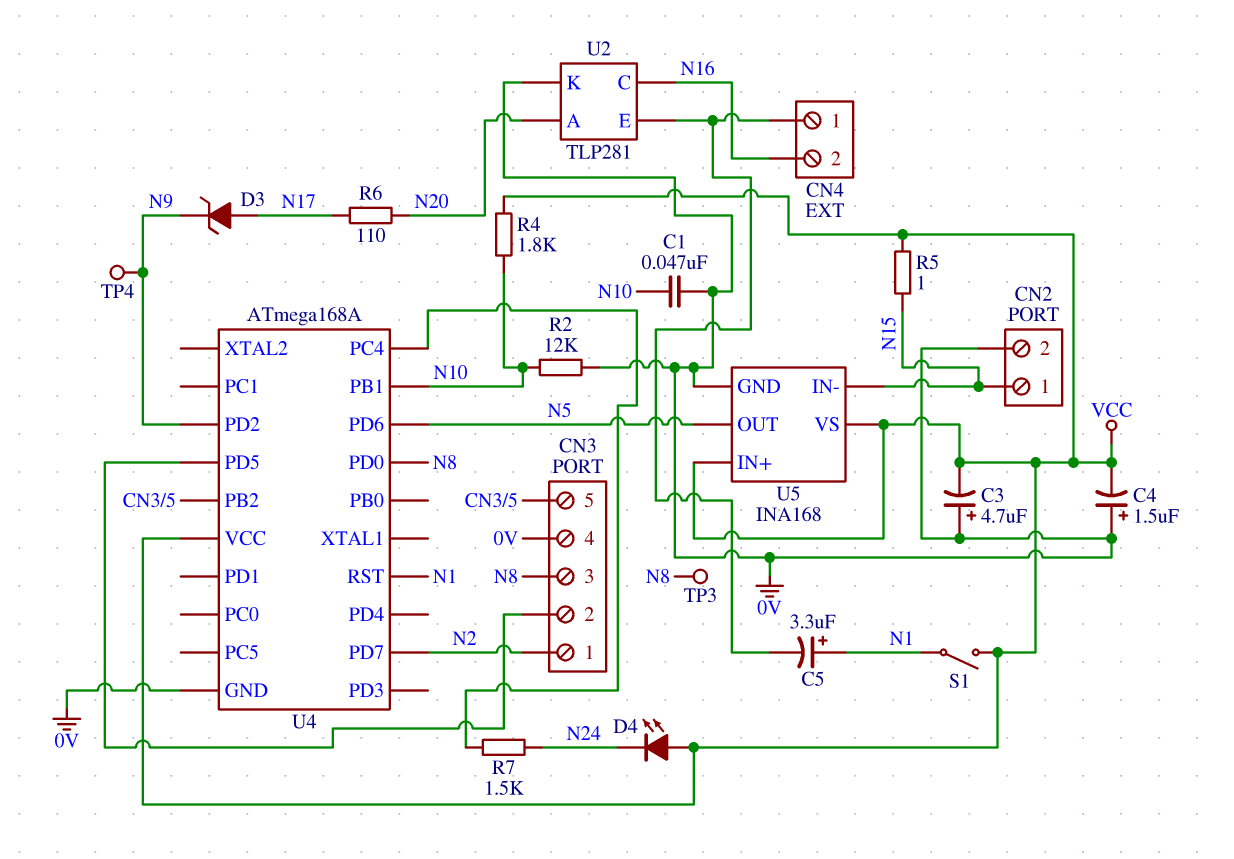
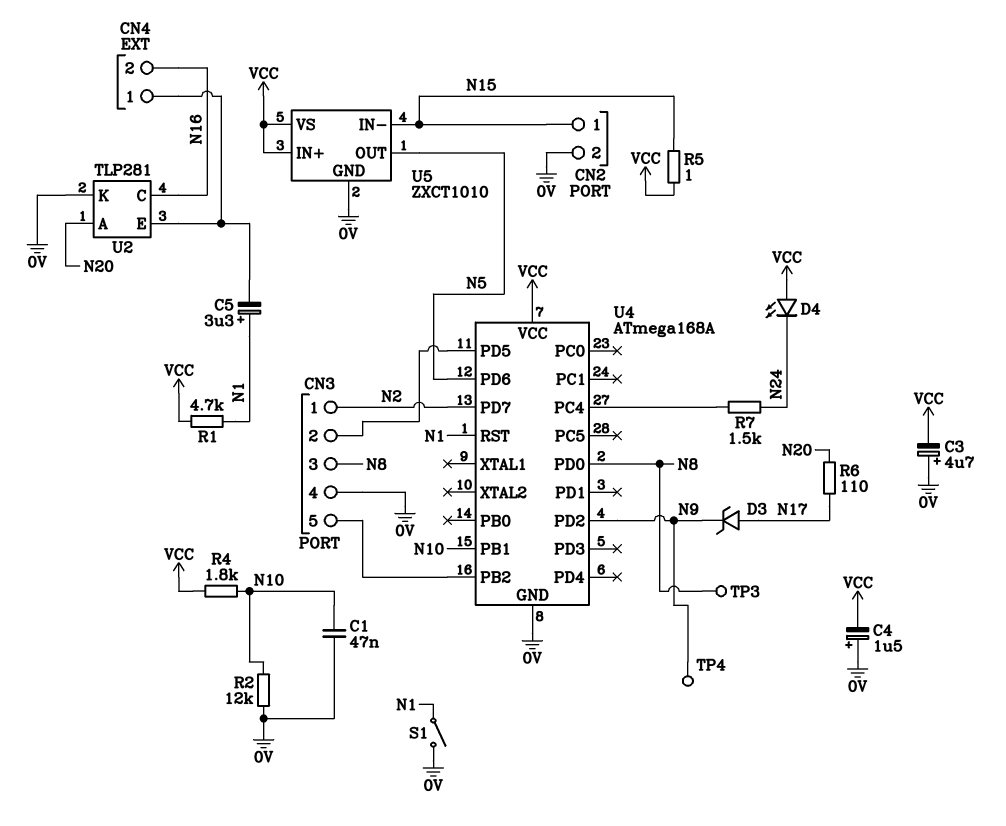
R1: none -> 4.7k (N1, VCC)
S1: switch (N1, VCC) -> switch (0V, N1)
U5: INA168 -> ZXCT1010

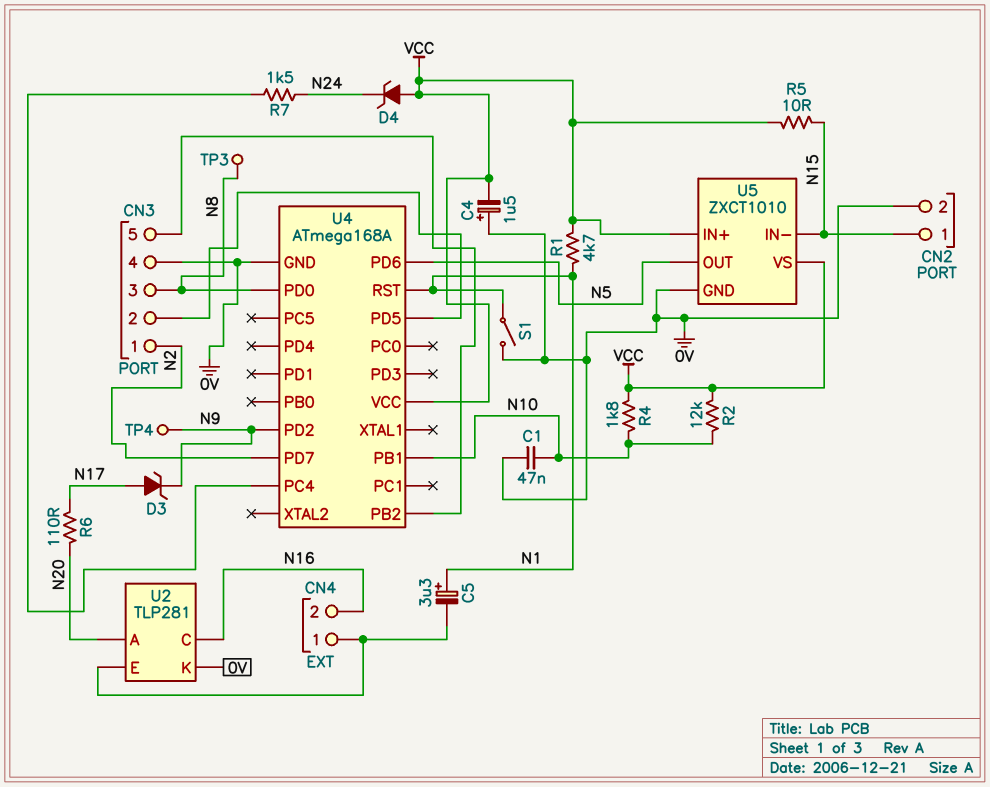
C3: 4.7uF (plus 0V, minus VCC) -> none
D4: LED (A VCC, K N24) -> zener (A VCC, K N24)
R2: 12k (0V, N10) -> 12k (N10, VCC)
R5: 1 (N15, VCC) -> 10 (N15, VCC)

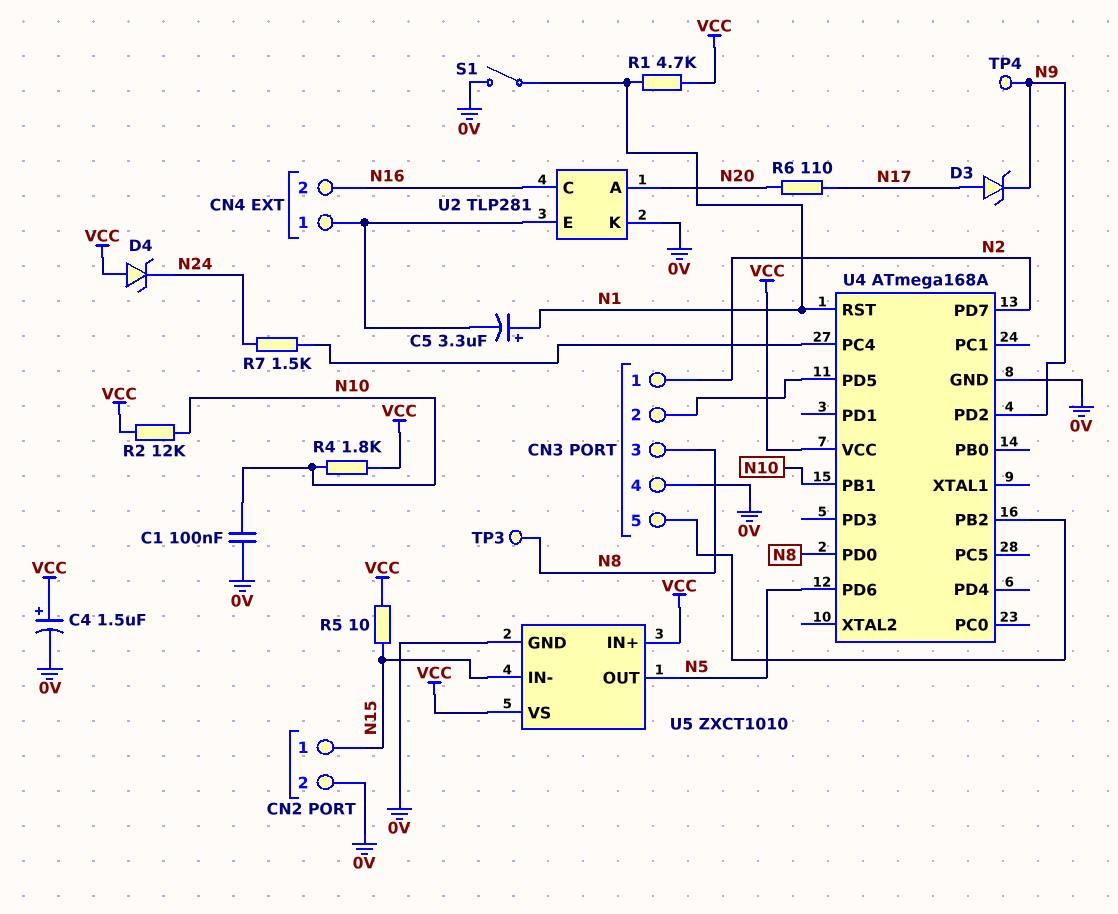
C1: 47nF (0V, N10) -> 100nF (0V, N10)
C4: 1.5uF (plus 0V, minus VCC) -> 1.5uF (plus VCC, minus 0V)

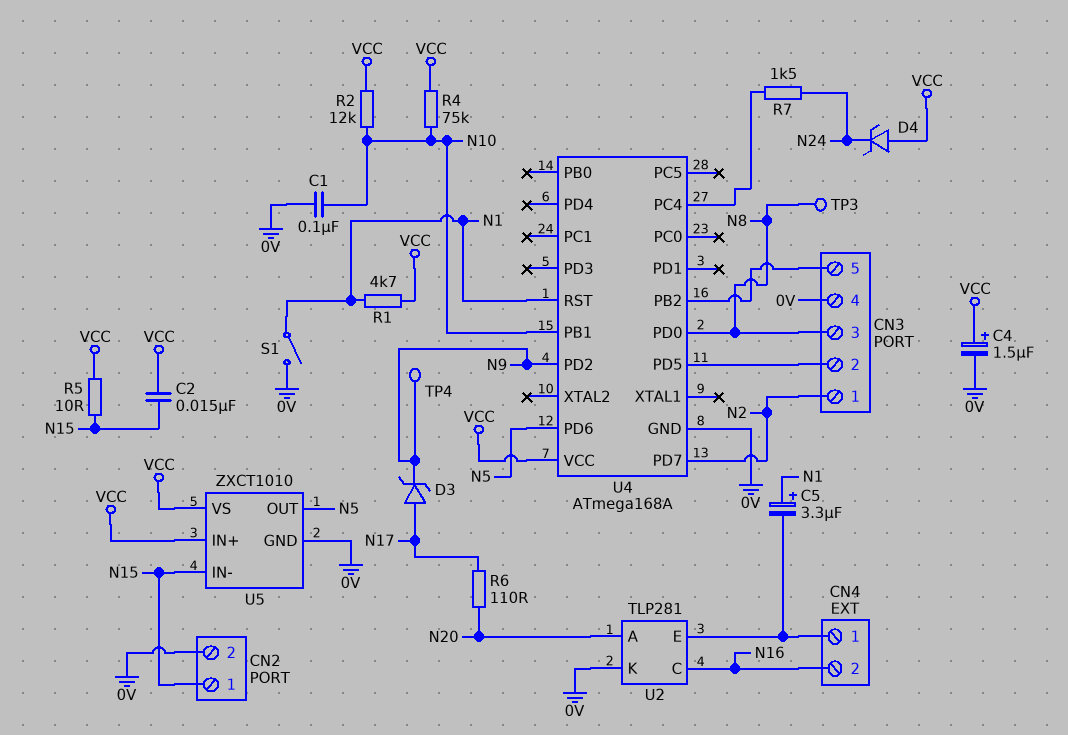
C2: none -> 15nF (N15, VCC)
R4: 1.8k (N10, VCC) -> 75k (N10, VCC)

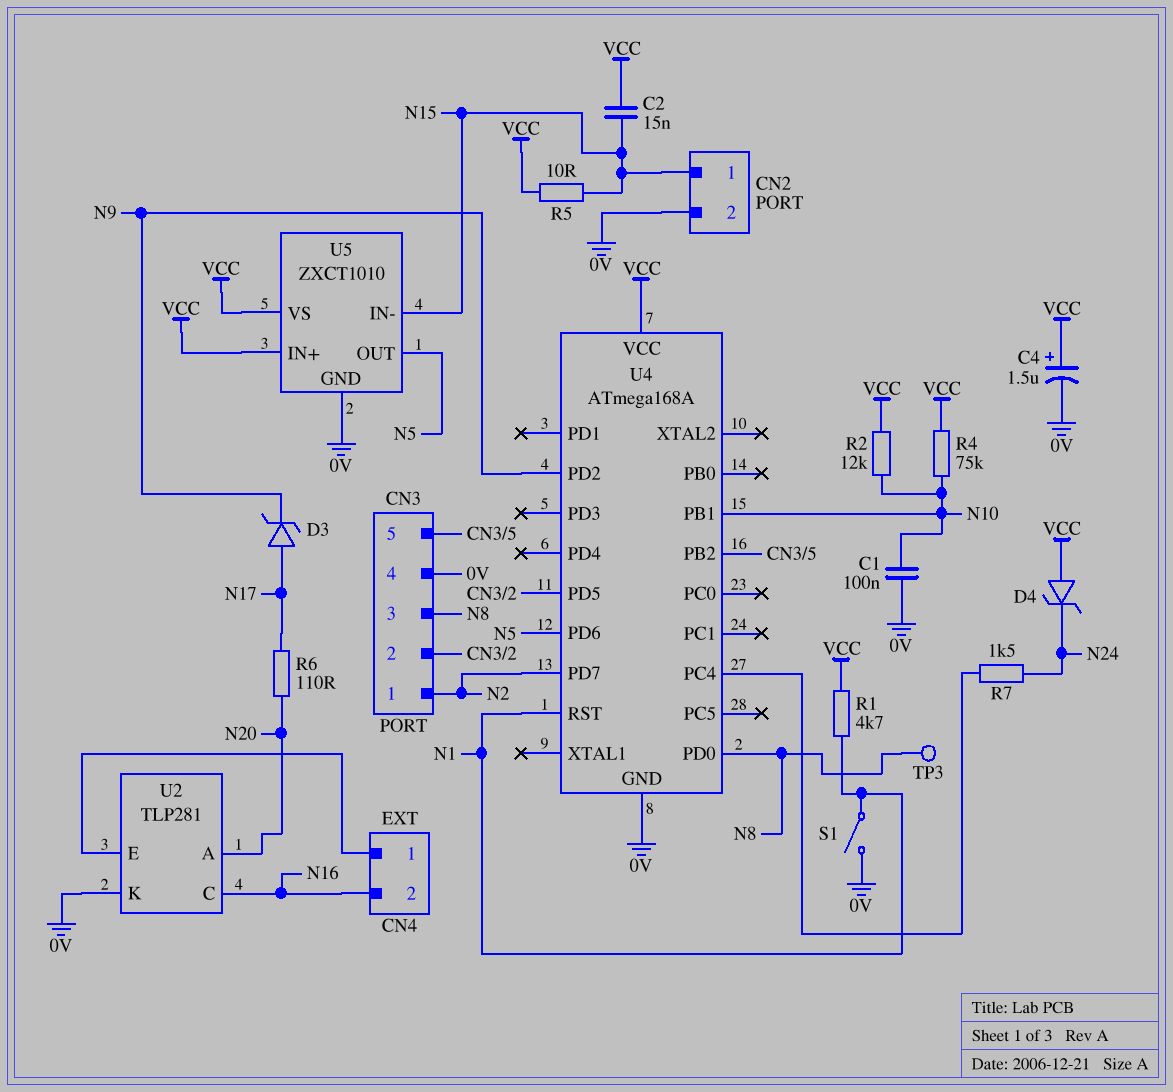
C5: 3.3uF (plus N1, minus CN4/1) -> none
TP4: test point (N9) -> none

